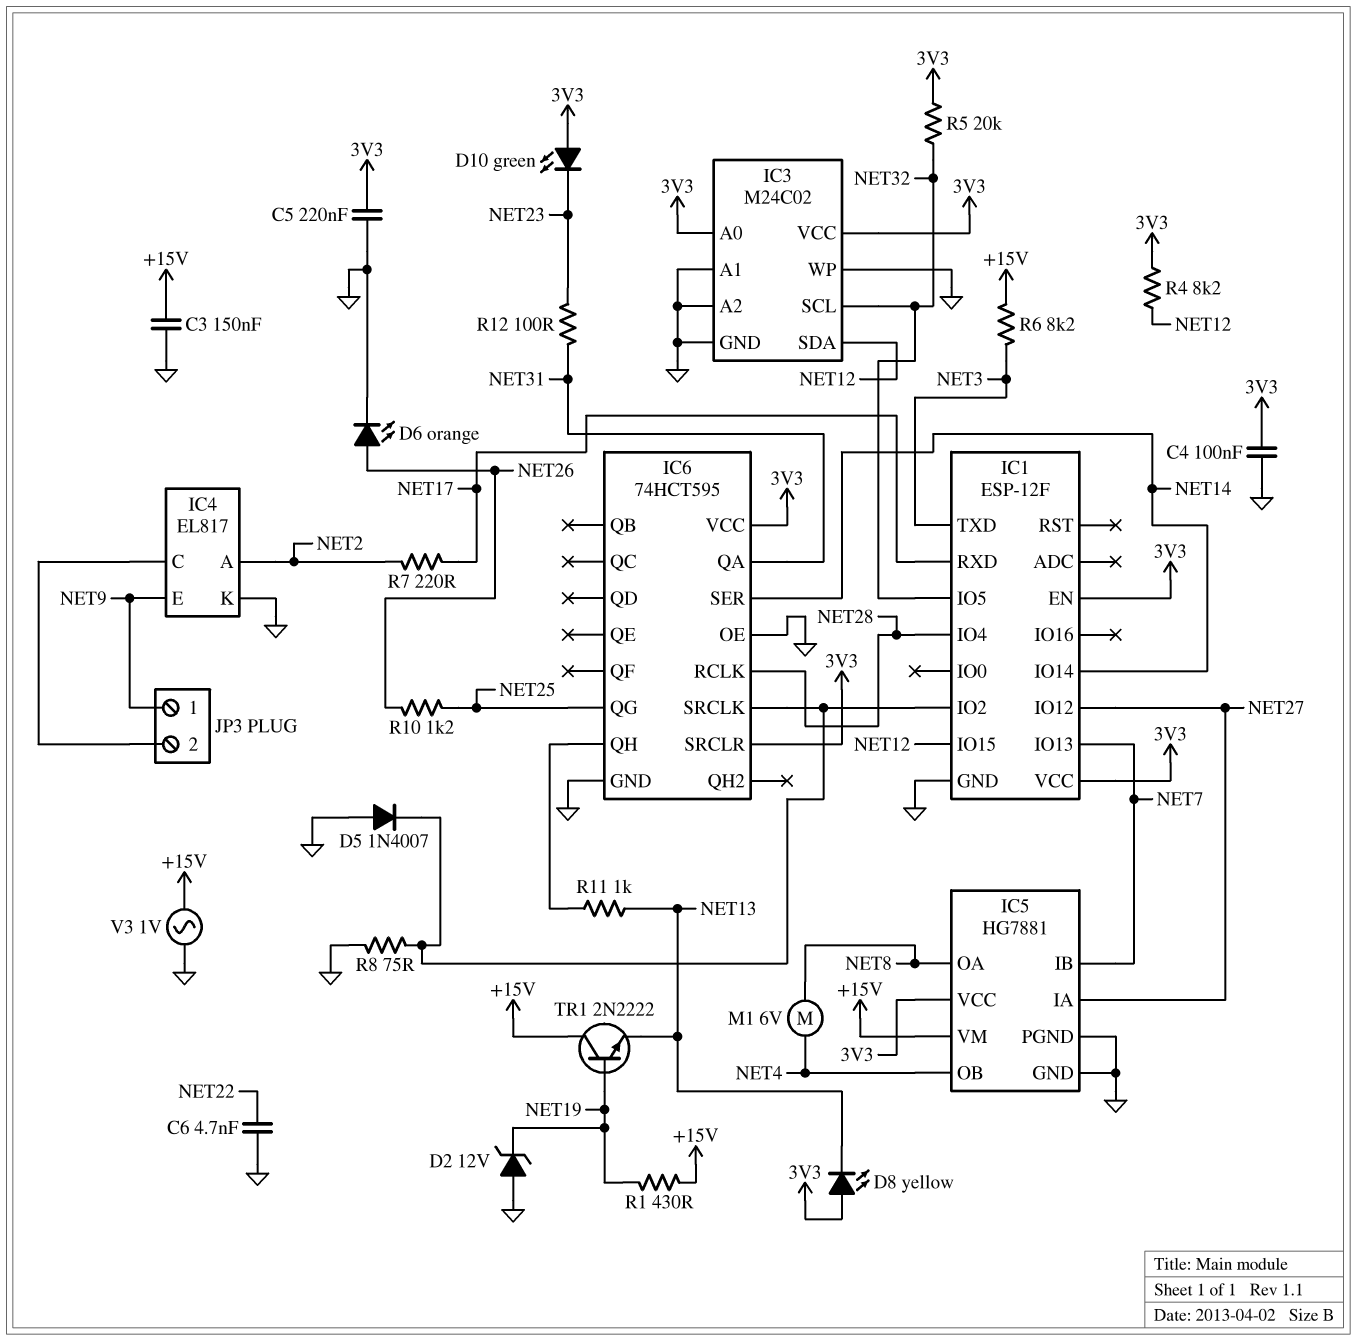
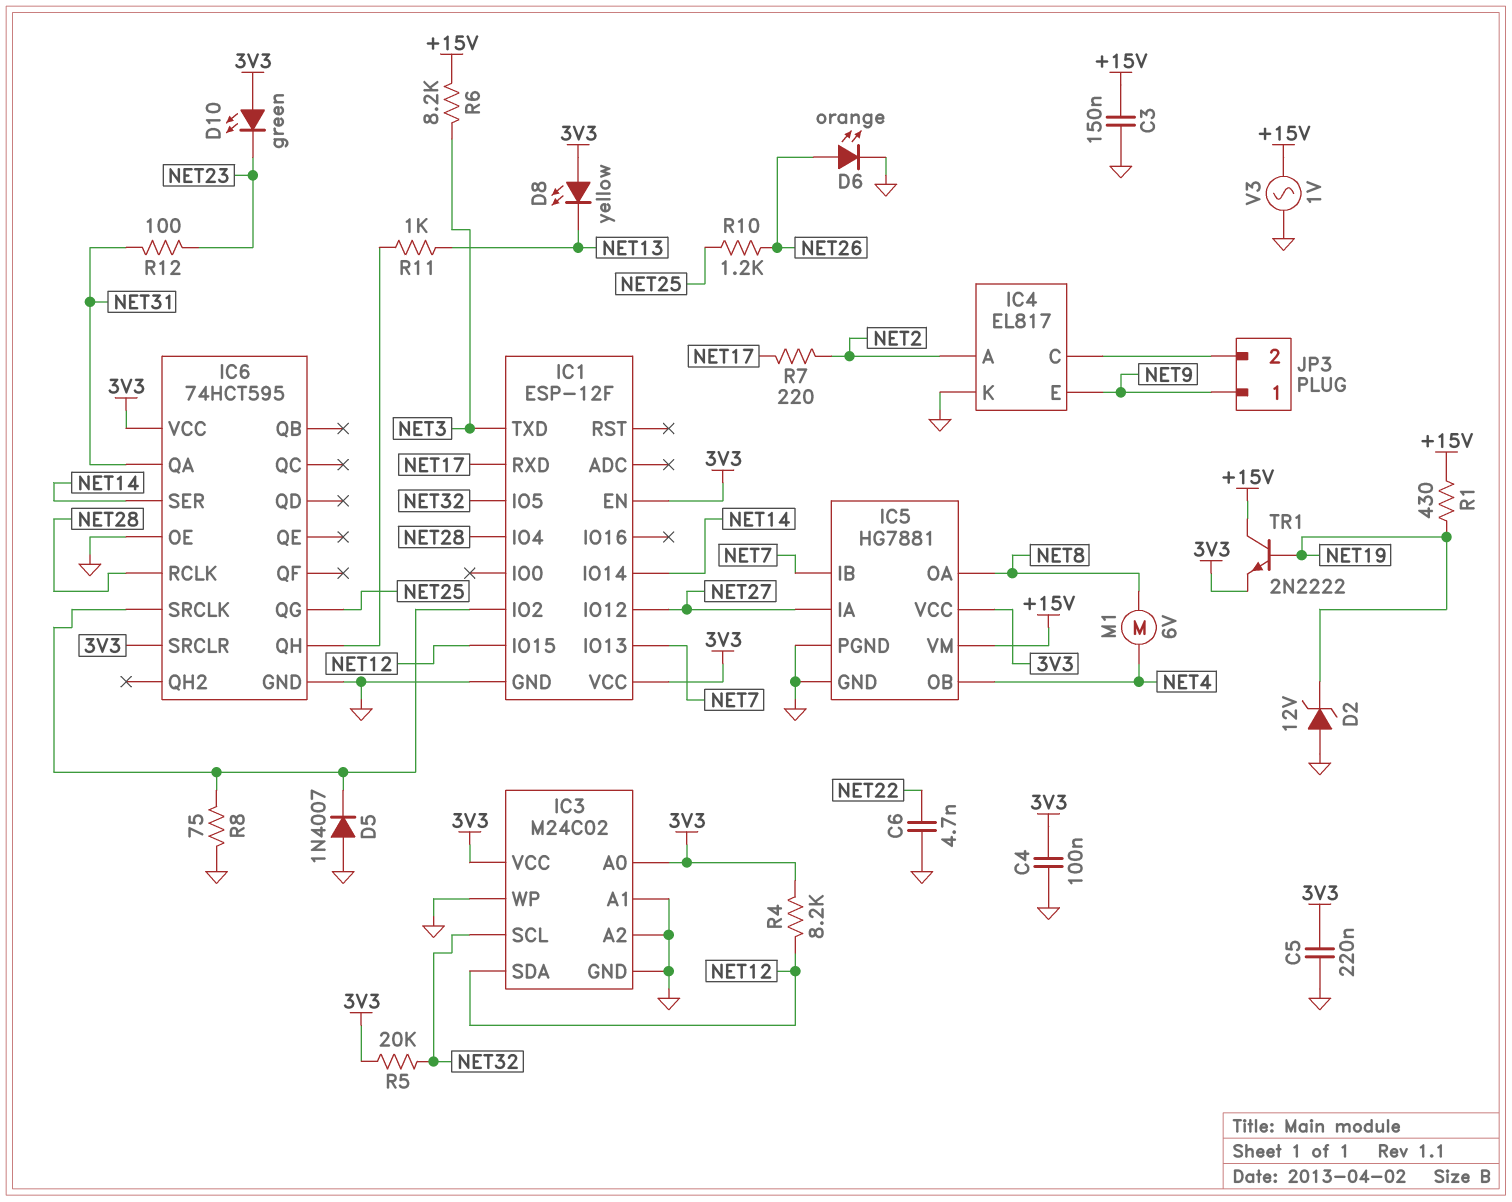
TR1: NPN 2N2222 (B NET19, C +15V, E NET13) -> NPN 2N2222 (B NET19, C +15V, E 3V3)

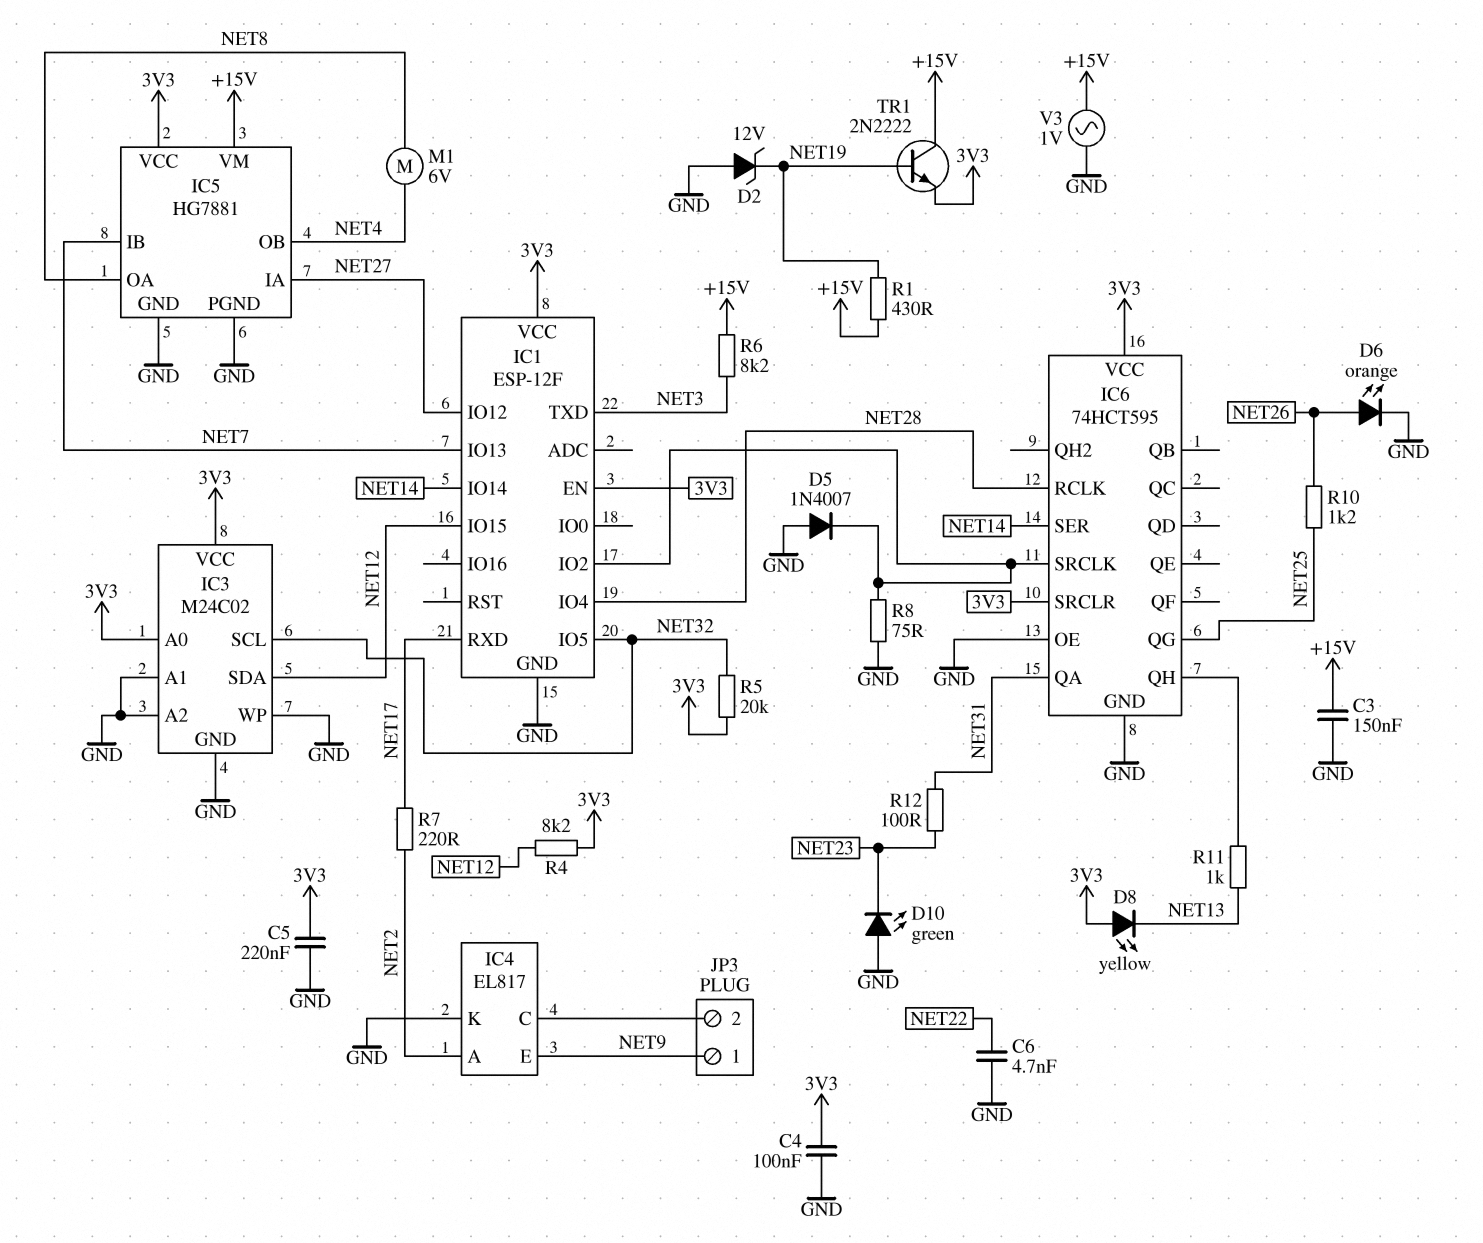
D10: LED green (A 3V3, K NET23) -> LED green (A GND, K NET23)

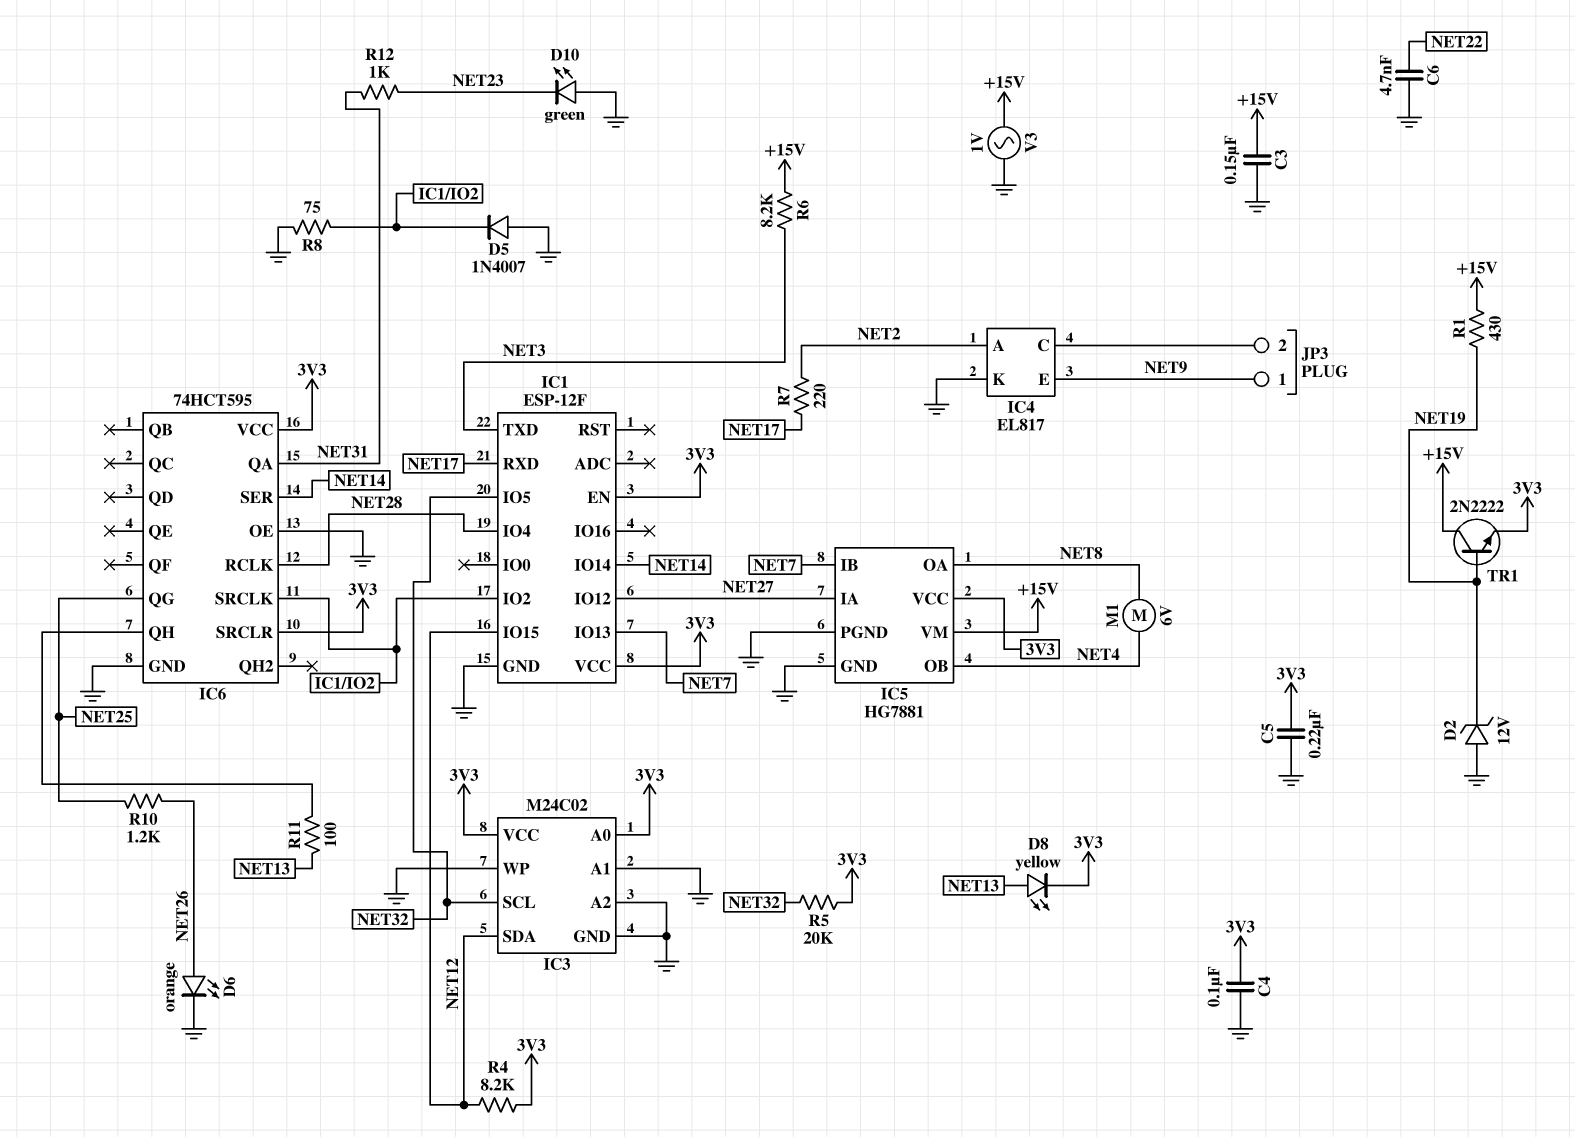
D8: LED yellow (A 3V3, K NET13) -> LED yellow (A NET13, K 3V3)
R11: 1k (IC6/QH, NET13) -> 100 (IC6/QH, NET13)
R12: 100 (NET23, NET31) -> 1k (NET23, NET31)

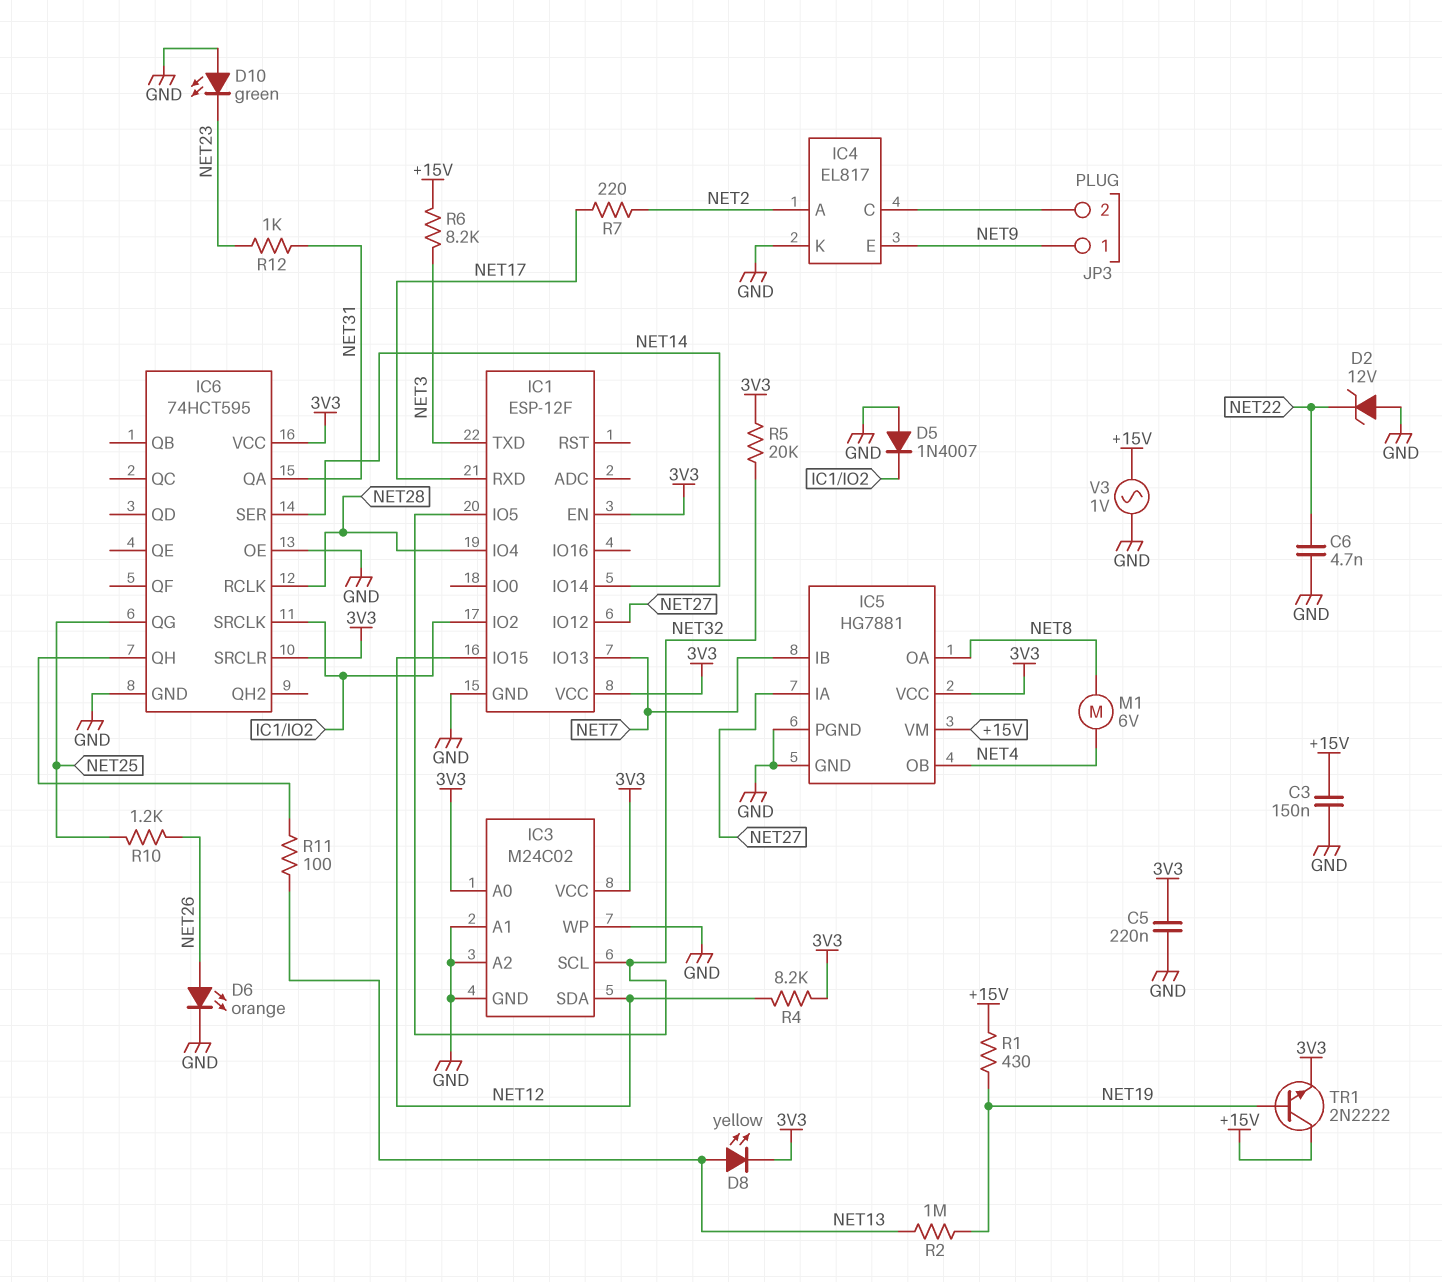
C4: 100nF (3V3, GND) -> none
D2: zener 12V (A GND, K NET19) -> zener 12V (A GND, K NET22)
R2: none -> 1M (NET13, NET19)
R8: 75 (GND, IC1/IO2) -> none

